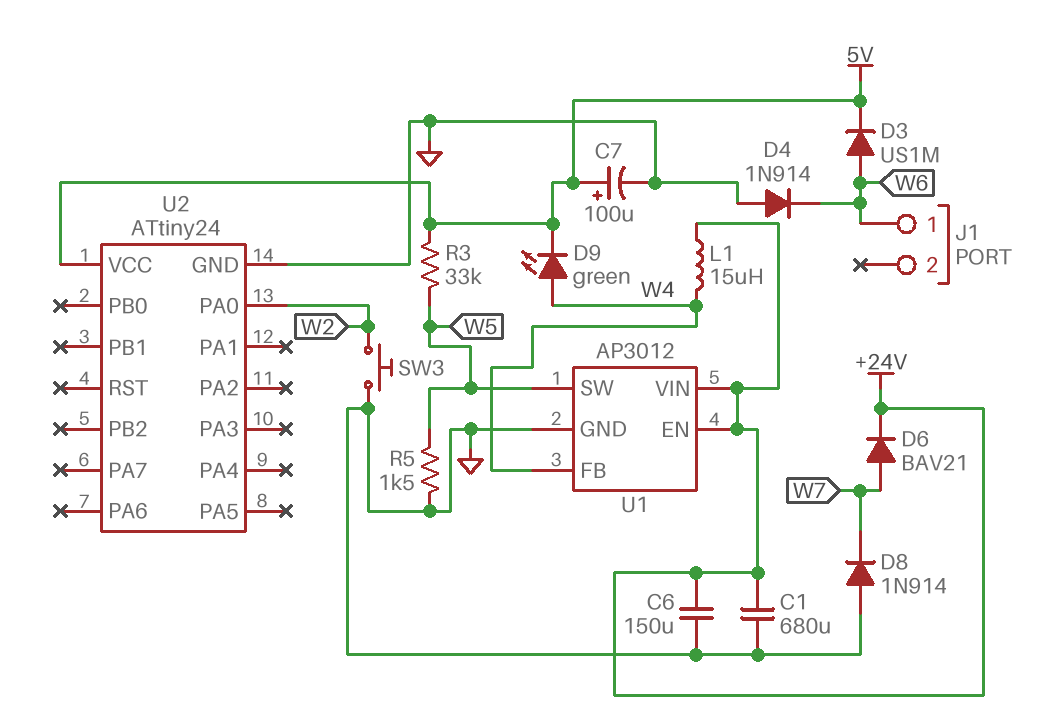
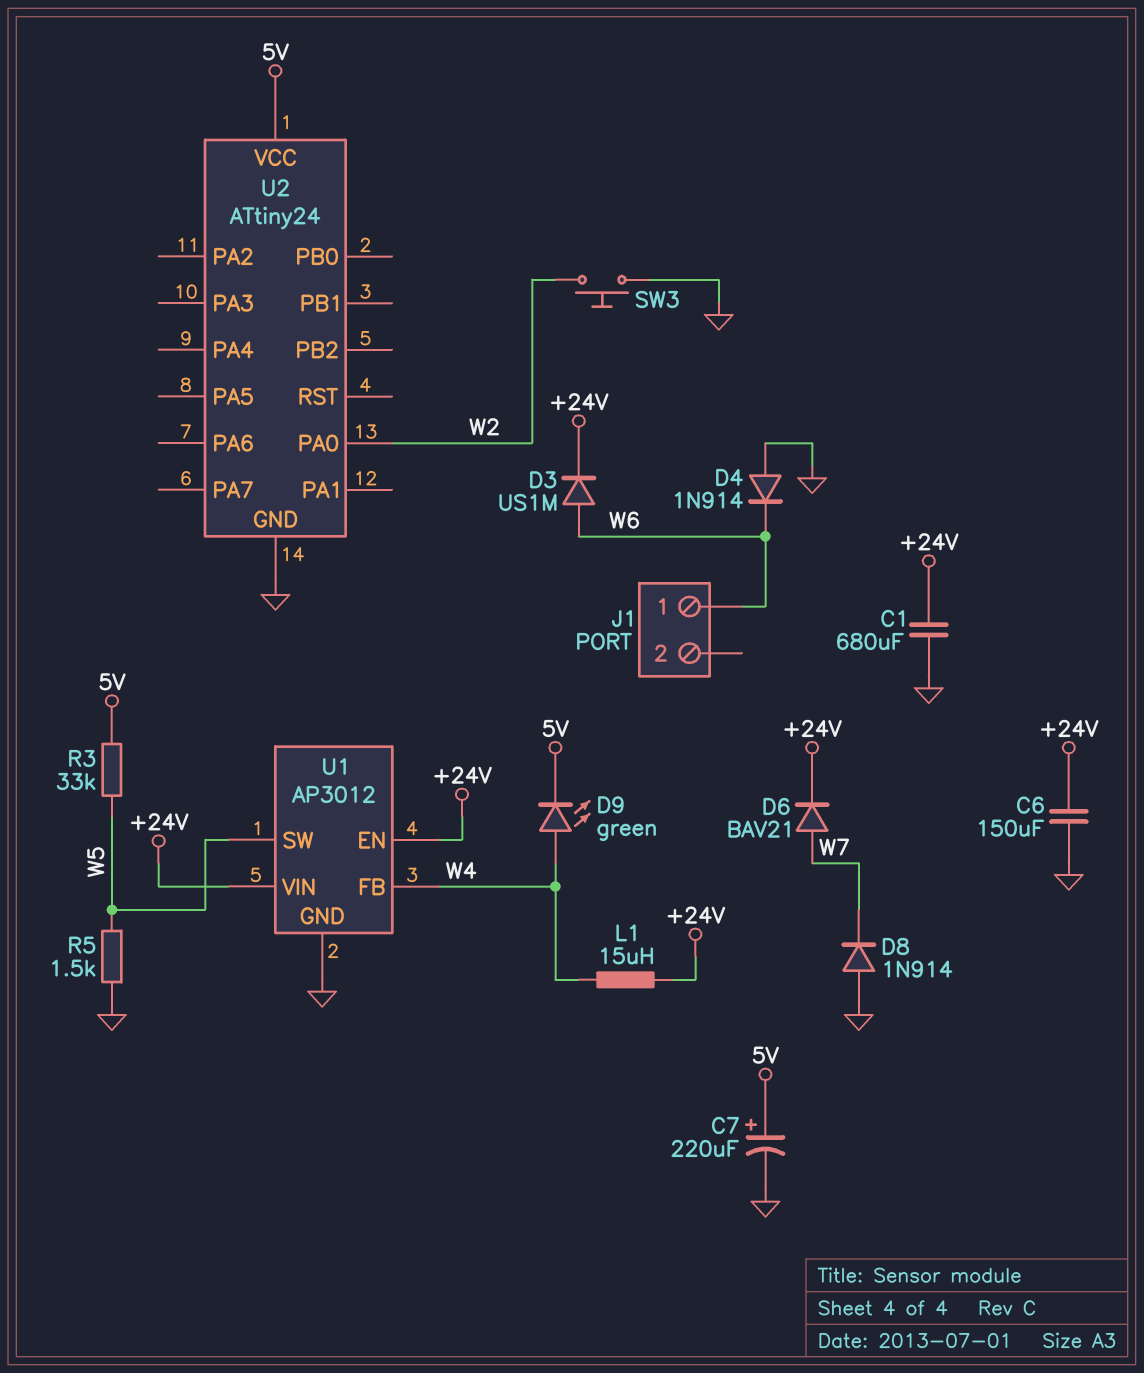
C7: 100uF (plus 5V, minus GND) -> 220uF (plus 5V, minus GND)
D3: diode US1M (A W6, K 5V) -> diode US1M (A W6, K +24V)

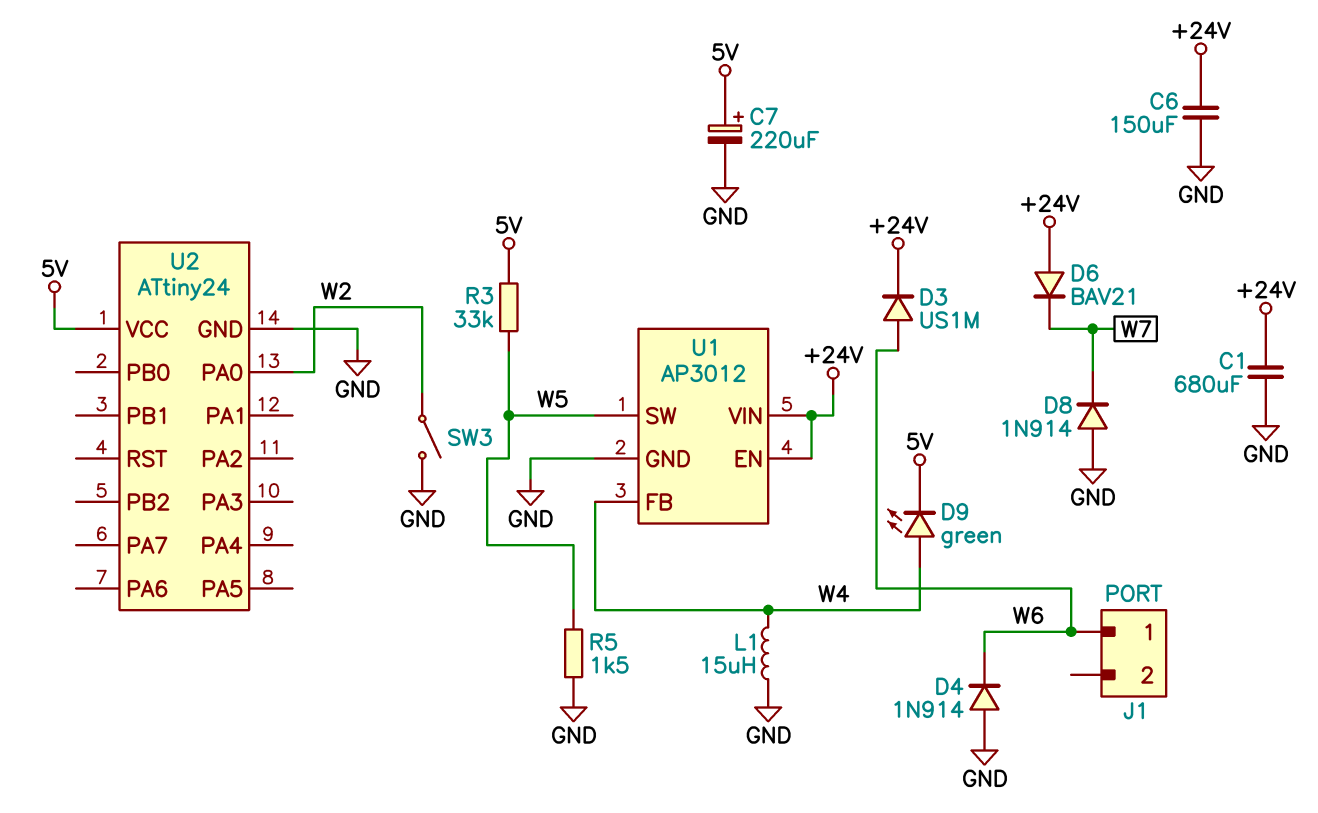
D6: diode BAV21 (A W7, K +24V) -> diode BAV21 (A +24V, K W7)
L1: 15uH (+24V, W4) -> 15uH (GND, W4)
SW3: button (GND, W2) -> switch (GND, W2)

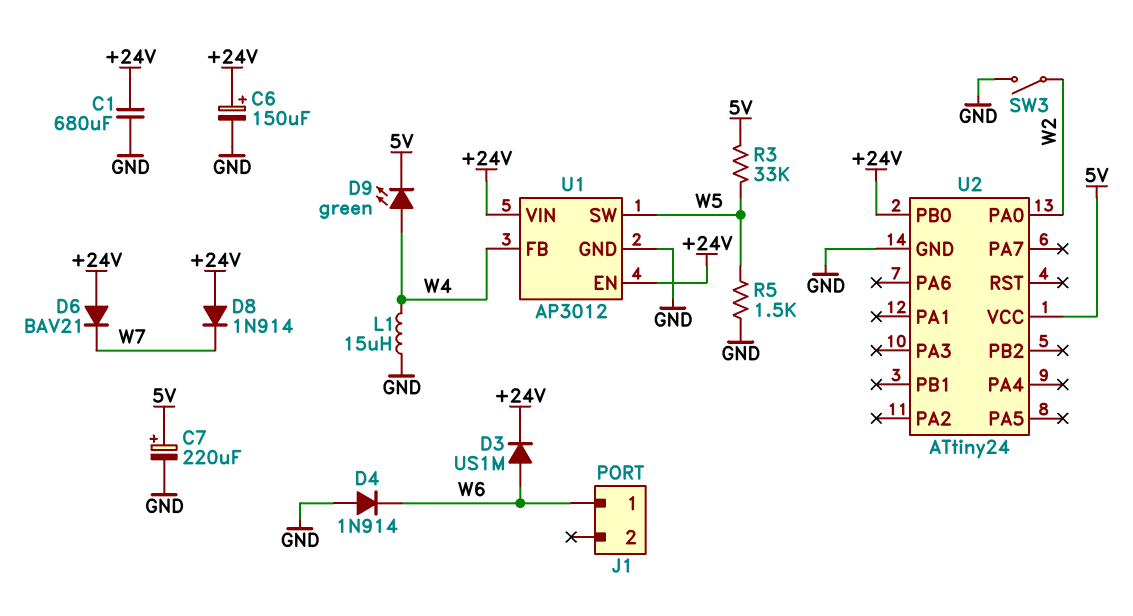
C6: 150uF (+24V, GND) -> 150uF (plus +24V, minus GND)
D8: diode 1N914 (A GND, K W7) -> diode 1N914 (A +24V, K W7)
U2 pin PB0: none -> +24V

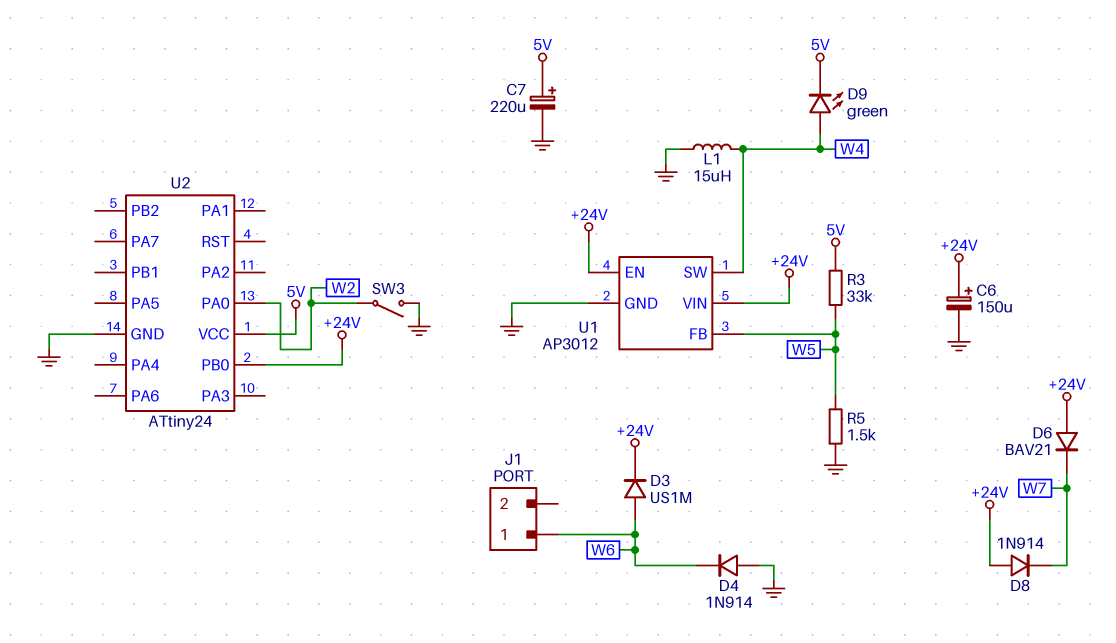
C1: 680uF (+24V, GND) -> none
U1 pin FB: W4 -> W5
U1 pin SW: W5 -> W4

